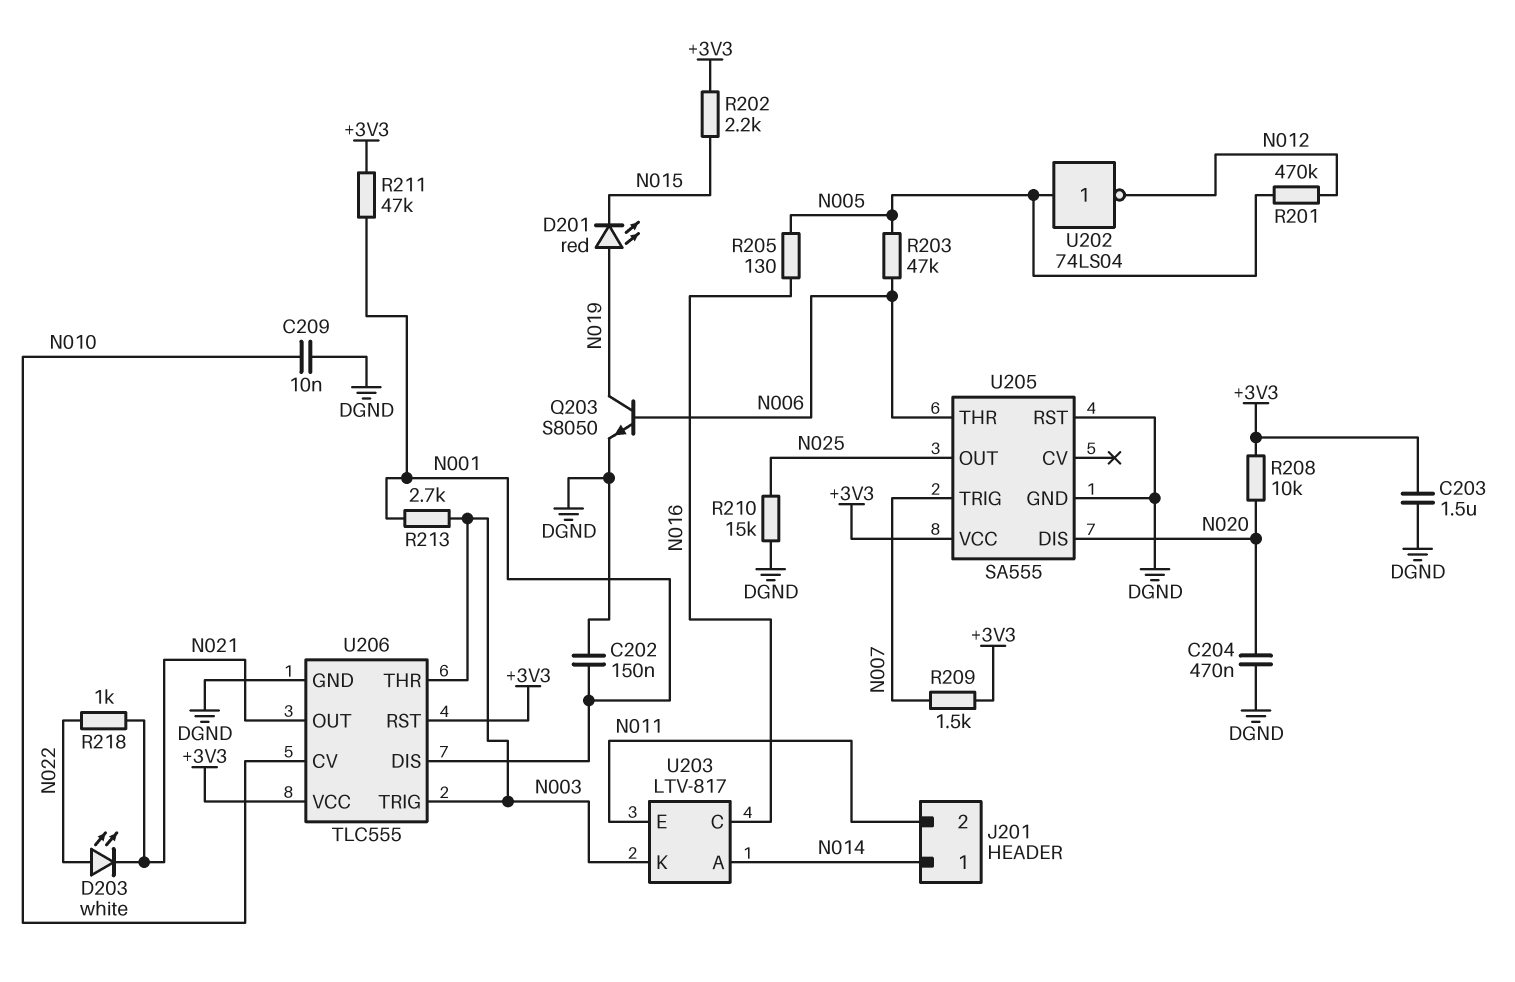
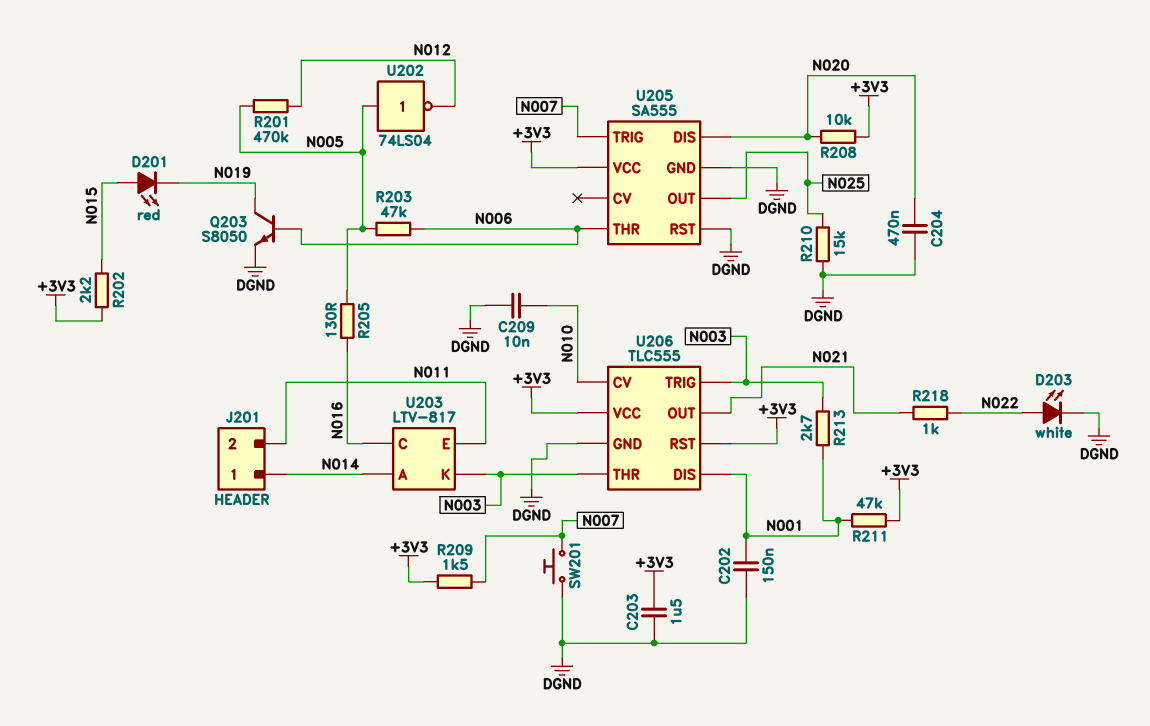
D201: LED red (A N019, K N015) -> LED red (A N015, K N019)
D203: LED white (A N022, K N021) -> LED white (A N022, K DGND)
SW201: none -> button (DGND, N007)

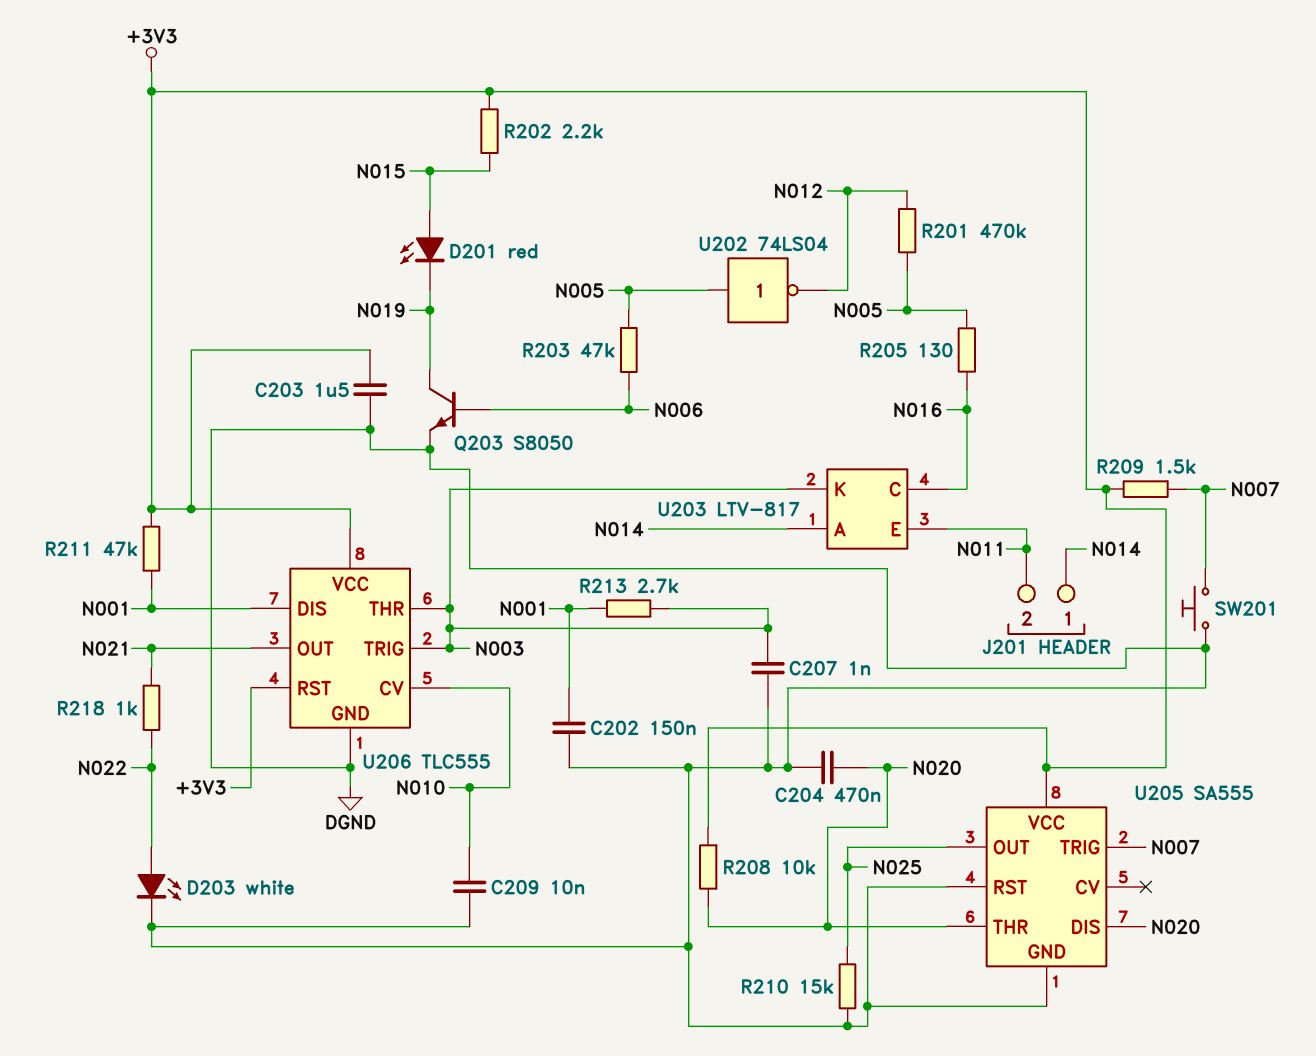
C207: none -> 1nF (DGND, N003)
U205 pin THR: N006 -> N020

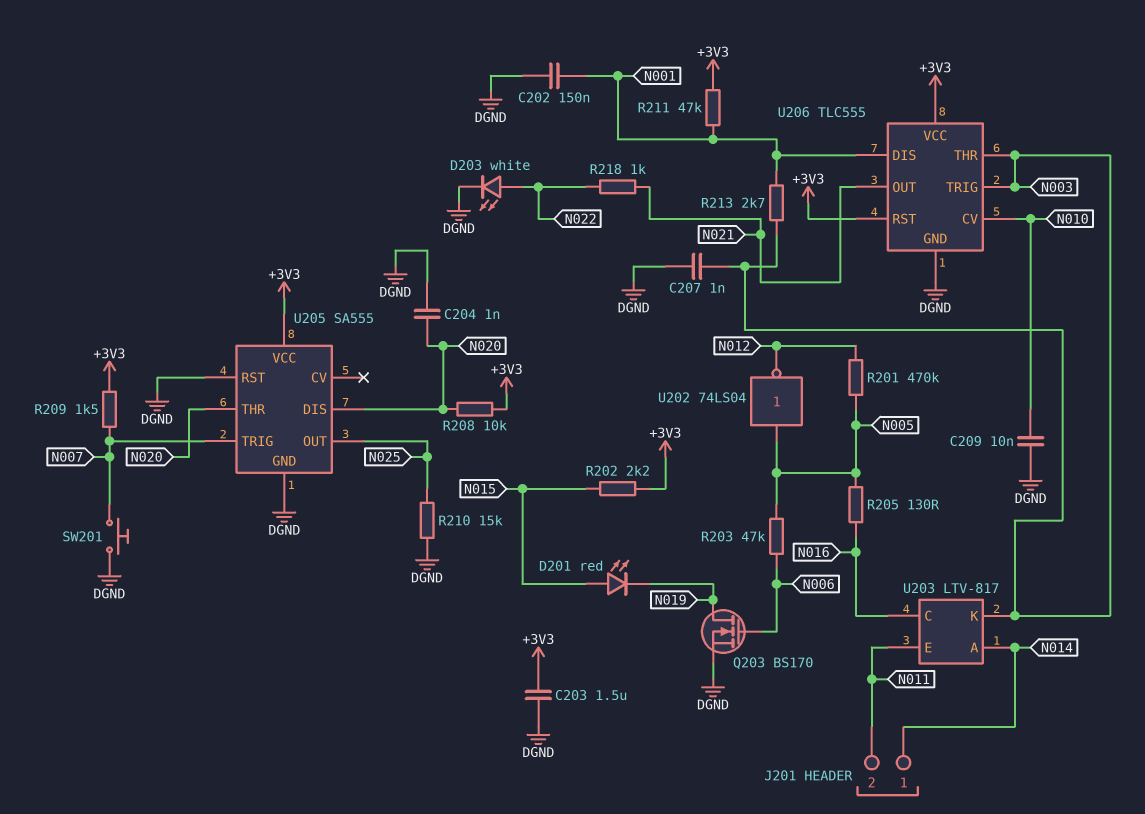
C204: 470nF (DGND, N020) -> 1nF (DGND, N020)
Q203: NPN S8050 (B N006, C N019, E DGND) -> NMOS BS170 (G N006, D N019, S DGND)

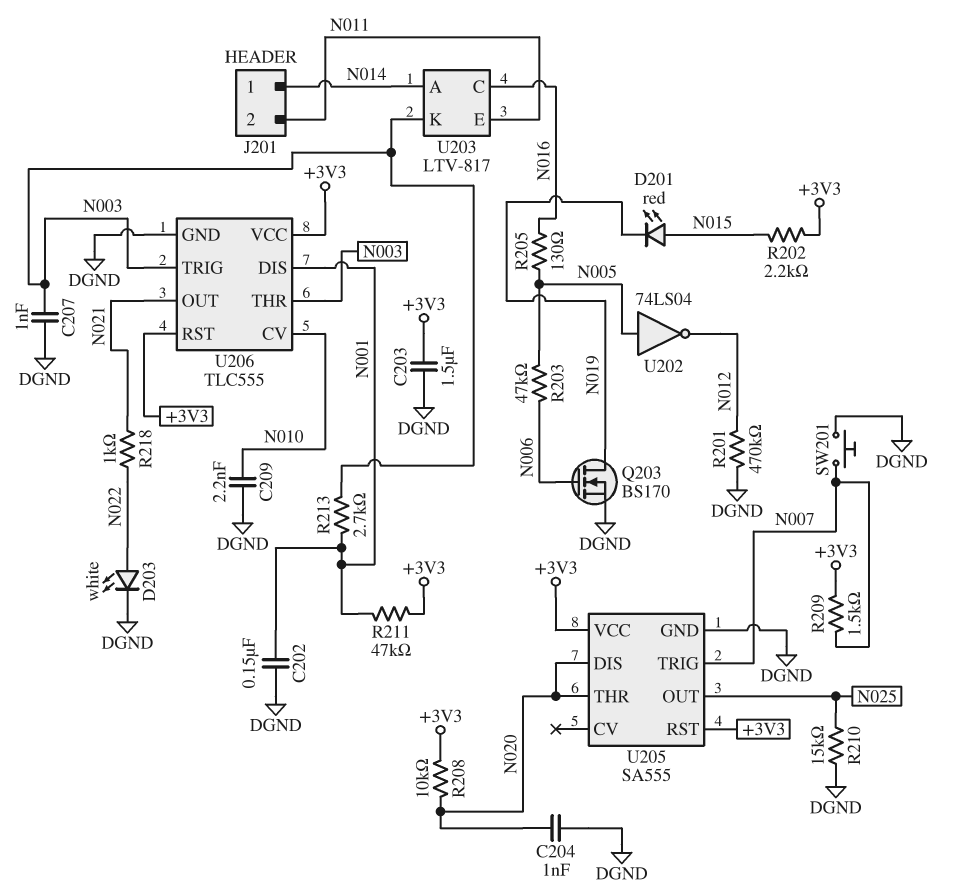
C209: 10nF (DGND, N010) -> 2.2nF (DGND, N010)
R201: 470k (N005, N012) -> 470k (DGND, N012)
U205 pin RST: DGND -> +3V3

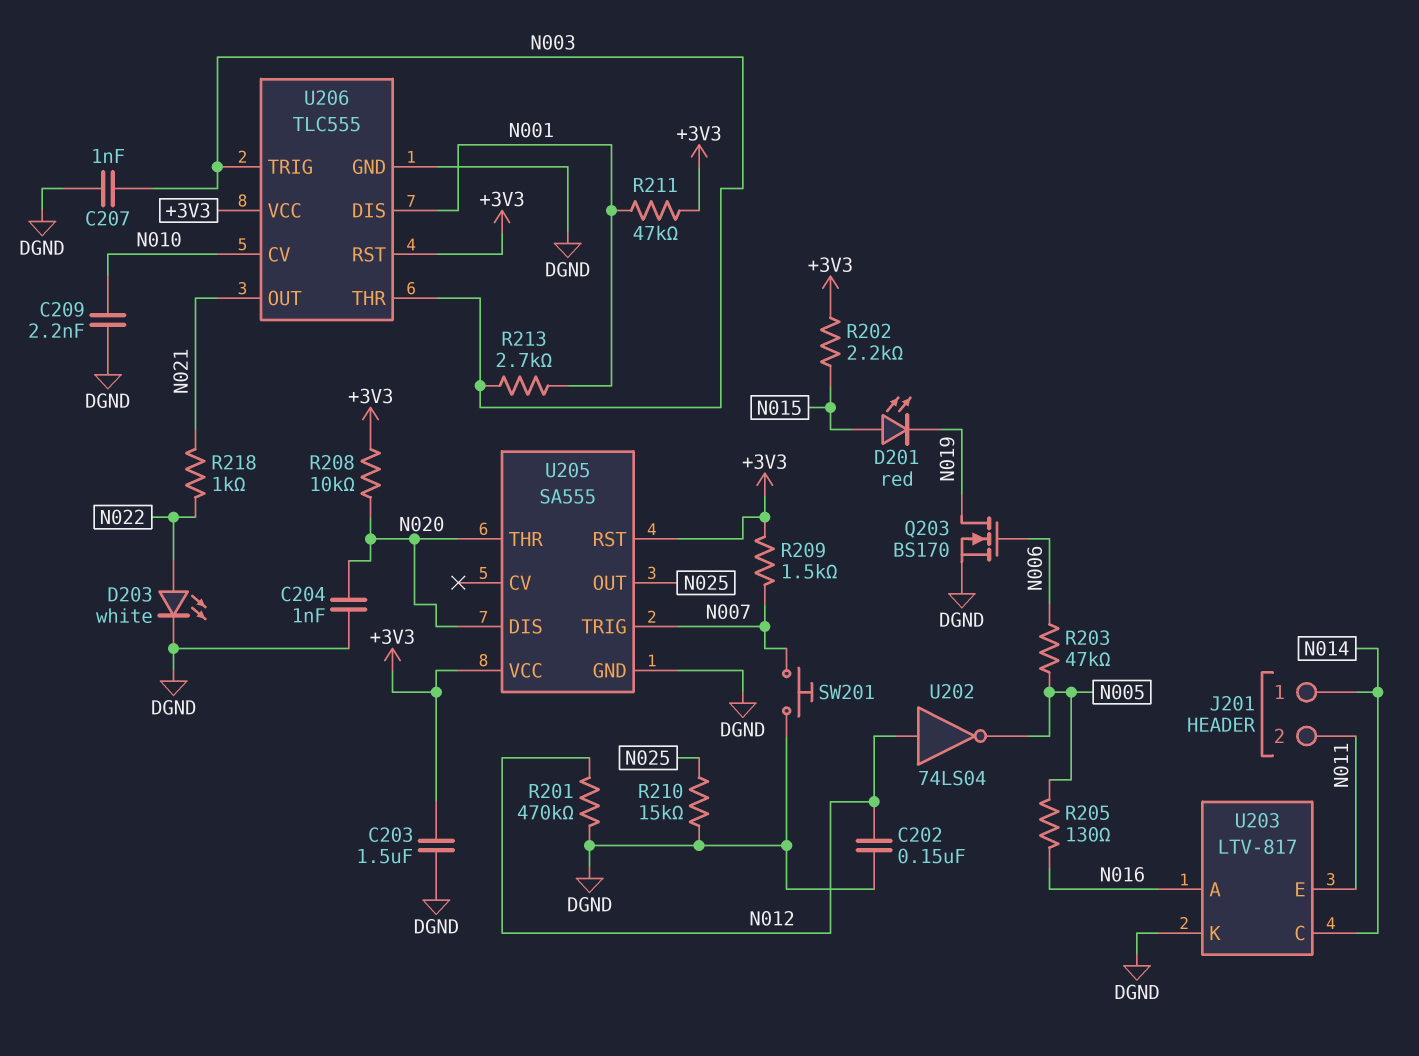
C202: 150nF (DGND, N001) -> 150nF (DGND, N012)
U202: NOT 74LS04 (in N005, out N012) -> NOT 74LS04 (in N012, out N005)
U203 pin A: N014 -> N016
U203 pin C: N016 -> N014
U203 pin K: N003 -> DGND

